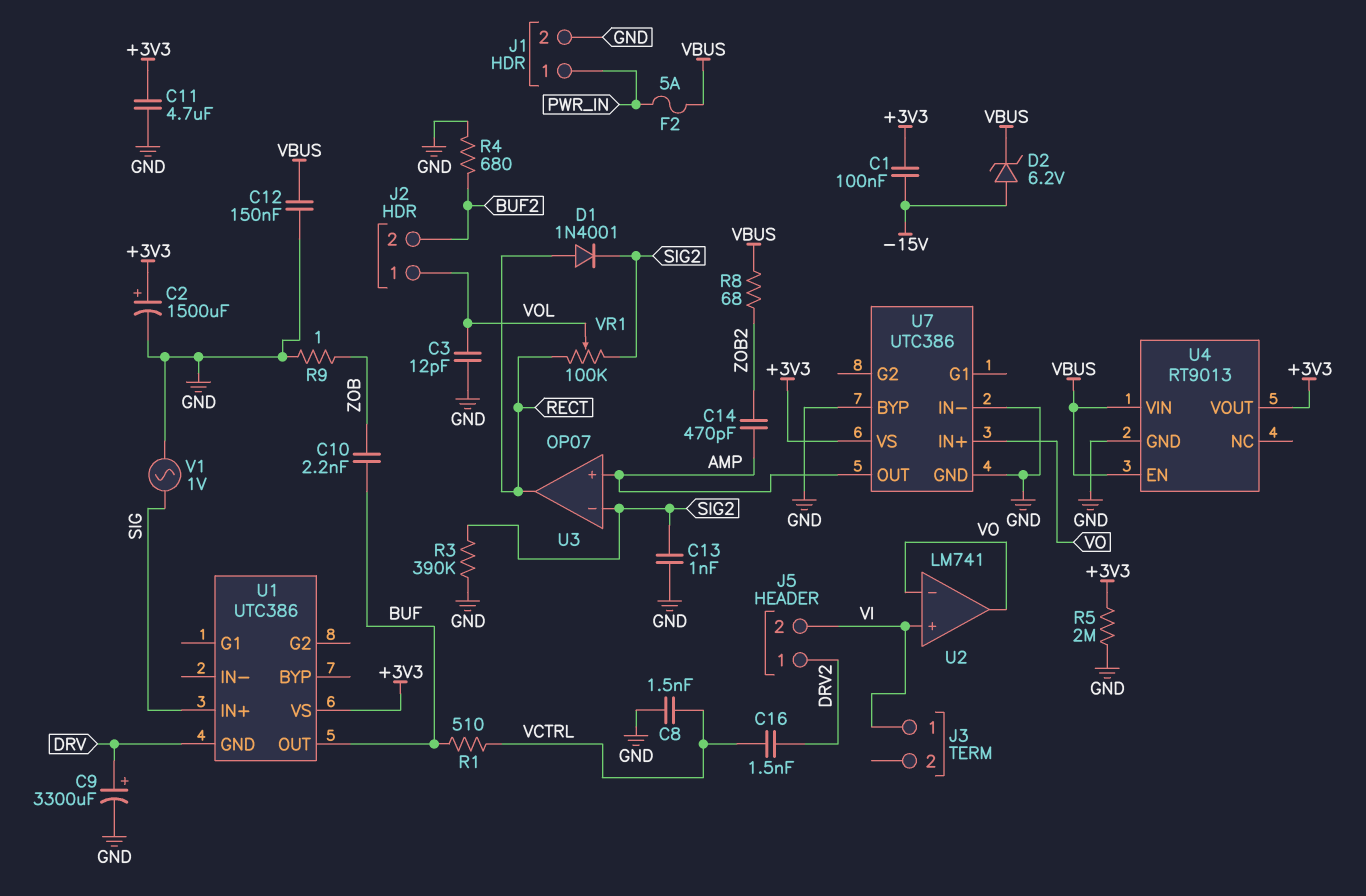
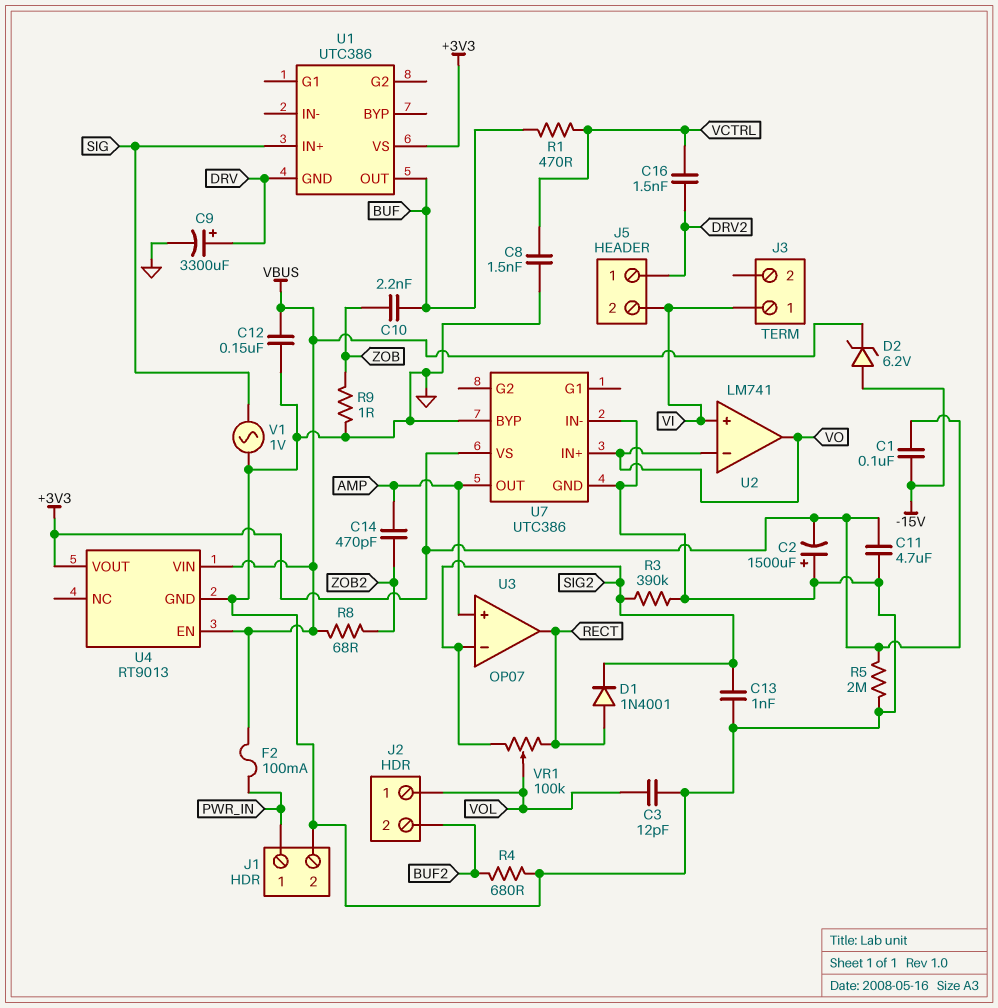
C2: 1500uF (plus +3V3, minus GND) -> 1500uF (plus GND, minus +3V3)
F2: 5A (PWR_IN, VBUS) -> 100mA (PWR_IN, VBUS)
R1: 510 (BUF, VCTRL) -> 470 (BUF, VCTRL)

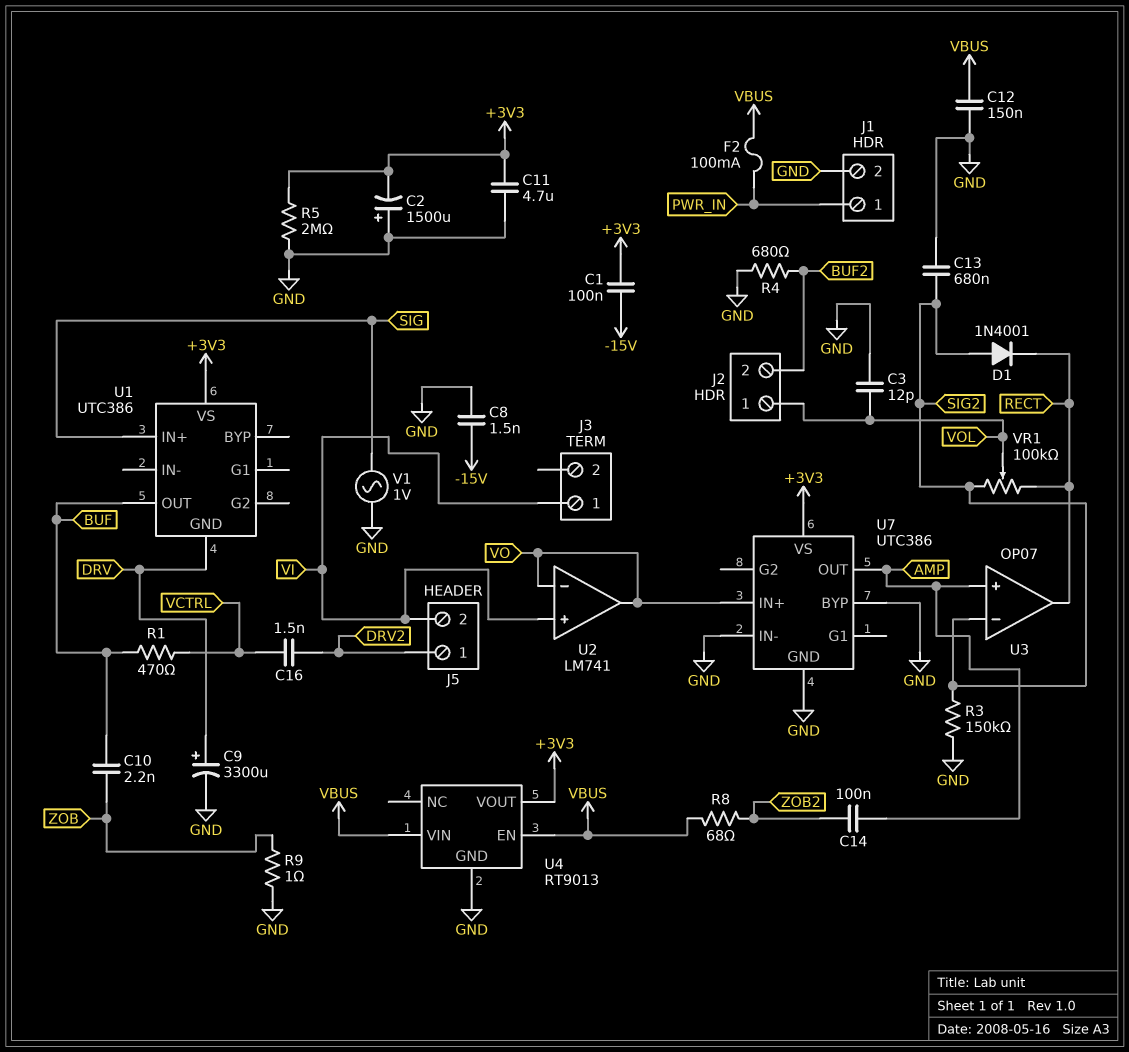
C8: 1.5nF (GND, VCTRL) -> 1.5nF (-15V, GND)
C13: 1nF (GND, SIG2) -> 680nF (GND, SIG2)
C14: 470pF (AMP, ZOB2) -> 100nF (AMP, ZOB2)
D1: diode 1N4001 (A RECT, K SIG2) -> diode 1N4001 (A SIG2, K RECT)
D2: zener 6.2V (A -15V, K VBUS) -> none
R3: 390k (GND, SIG2) -> 150k (GND, SIG2)

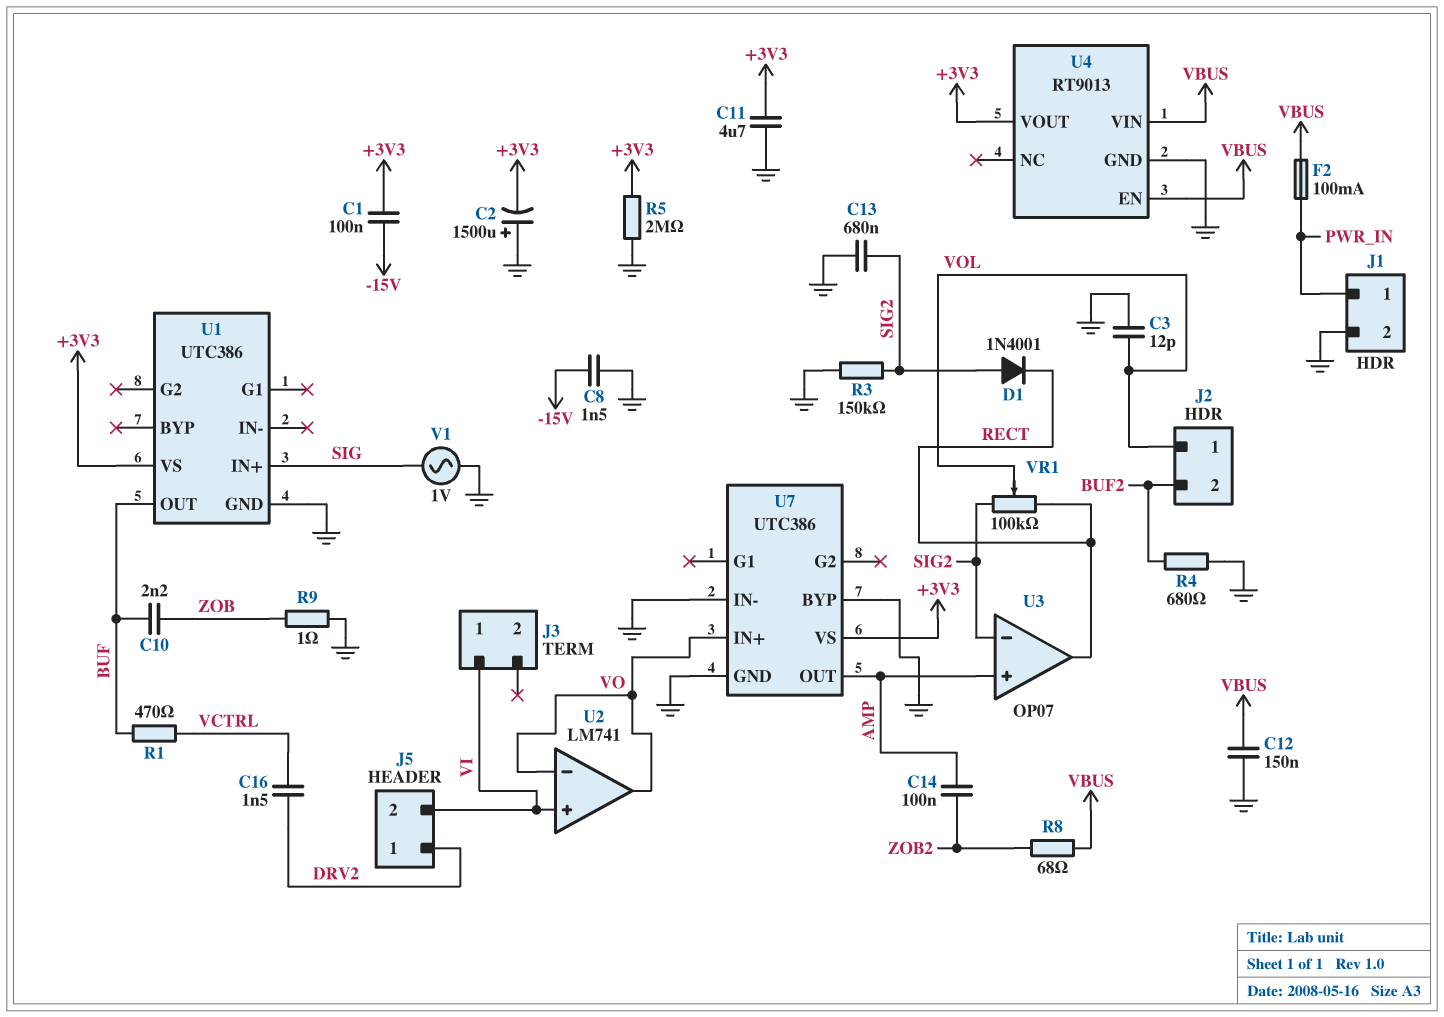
C9: 3300uF (plus DRV, minus GND) -> none
U1 pin GND: DRV -> GND

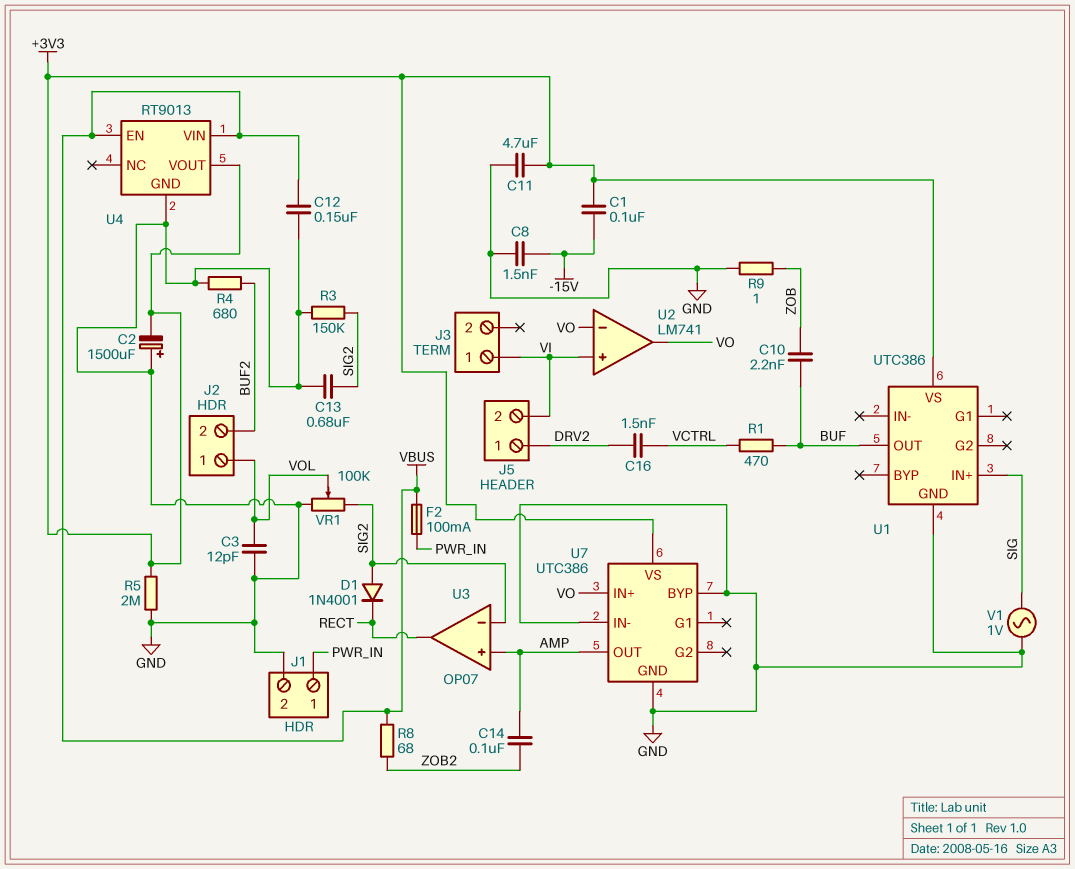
VR1: 100k (RECT, SIG2, wiper VOL) -> 100k (GND, SIG2, wiper VOL)

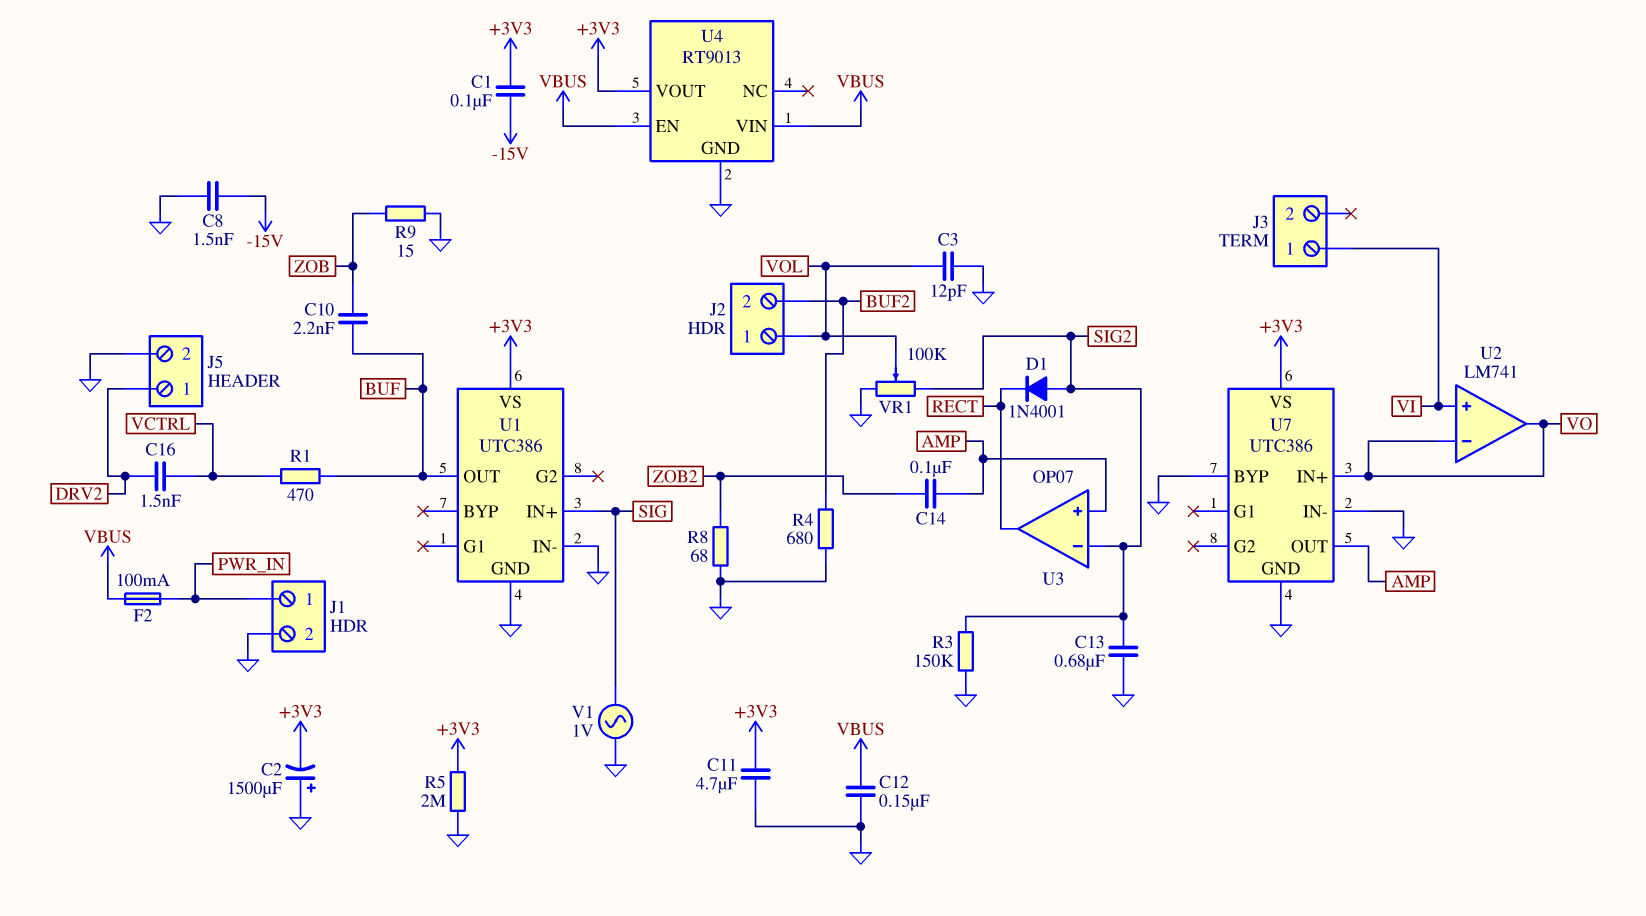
J5 pin 2: VI -> GND
R8: 68 (VBUS, ZOB2) -> 68 (GND, ZOB2)
R9: 1 (GND, ZOB) -> 15 (GND, ZOB)
U1 pin IN-: none -> GND

